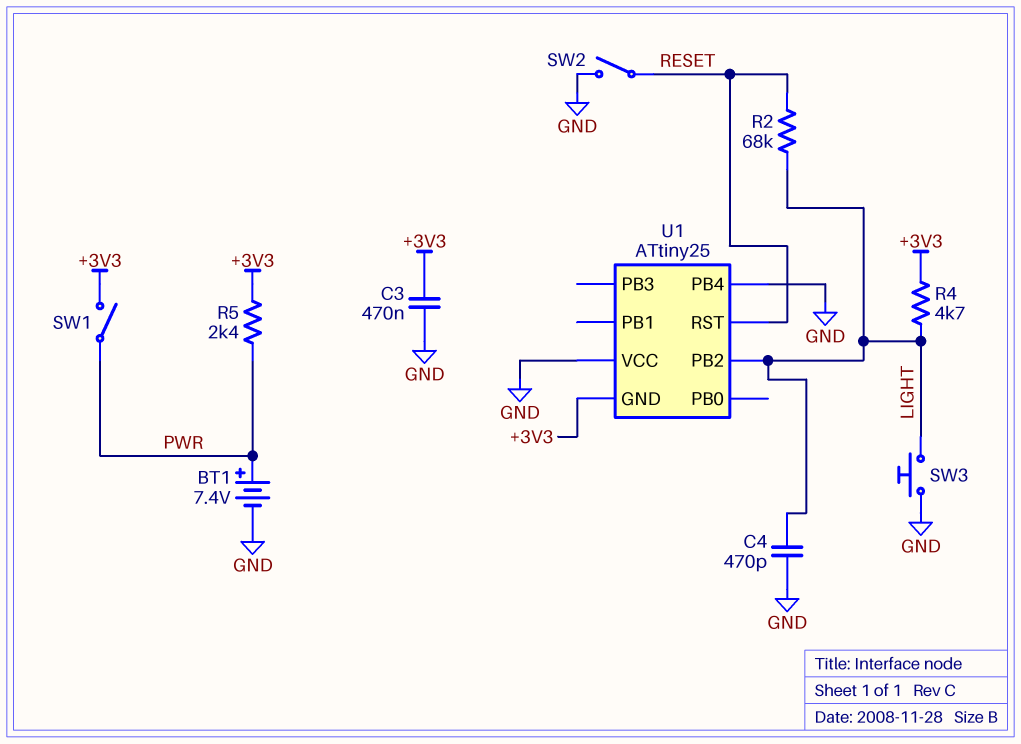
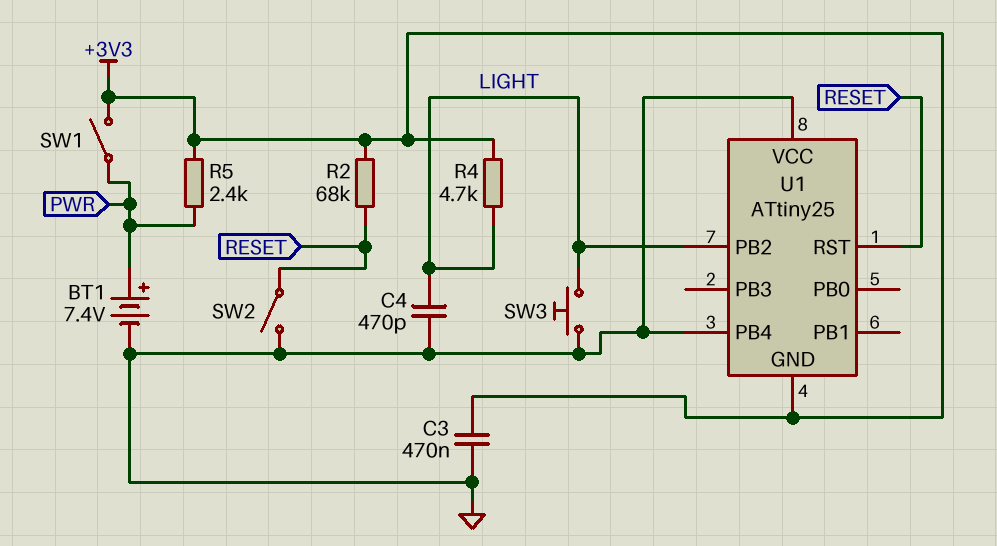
R2: 68k (LIGHT, RESET) -> 68k (+3V3, RESET)

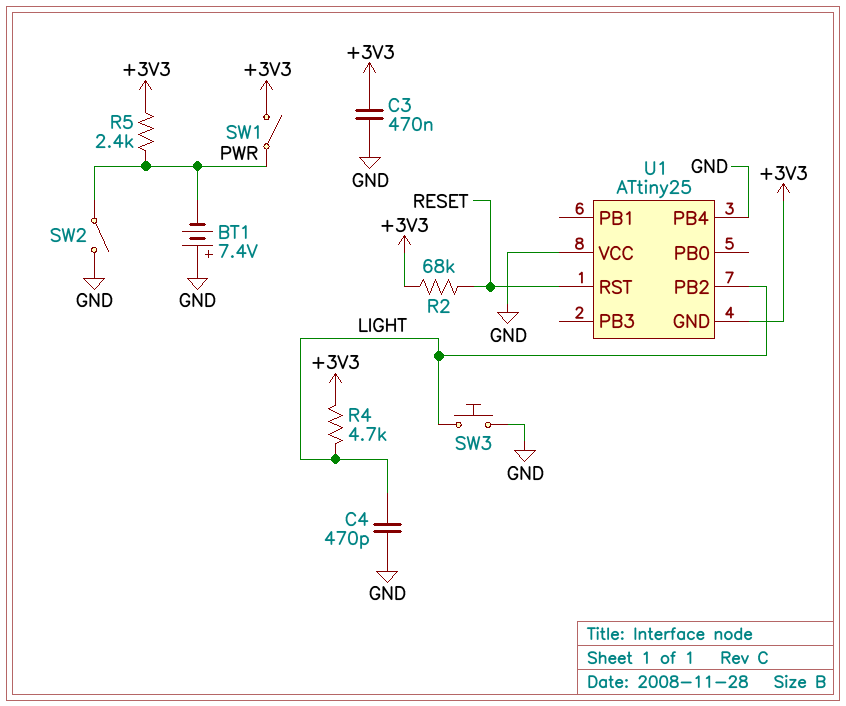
BT1: 7.4V (plus PWR, minus GND) -> 7.4V (plus GND, minus PWR)
SW2: switch (GND, RESET) -> switch (GND, PWR)

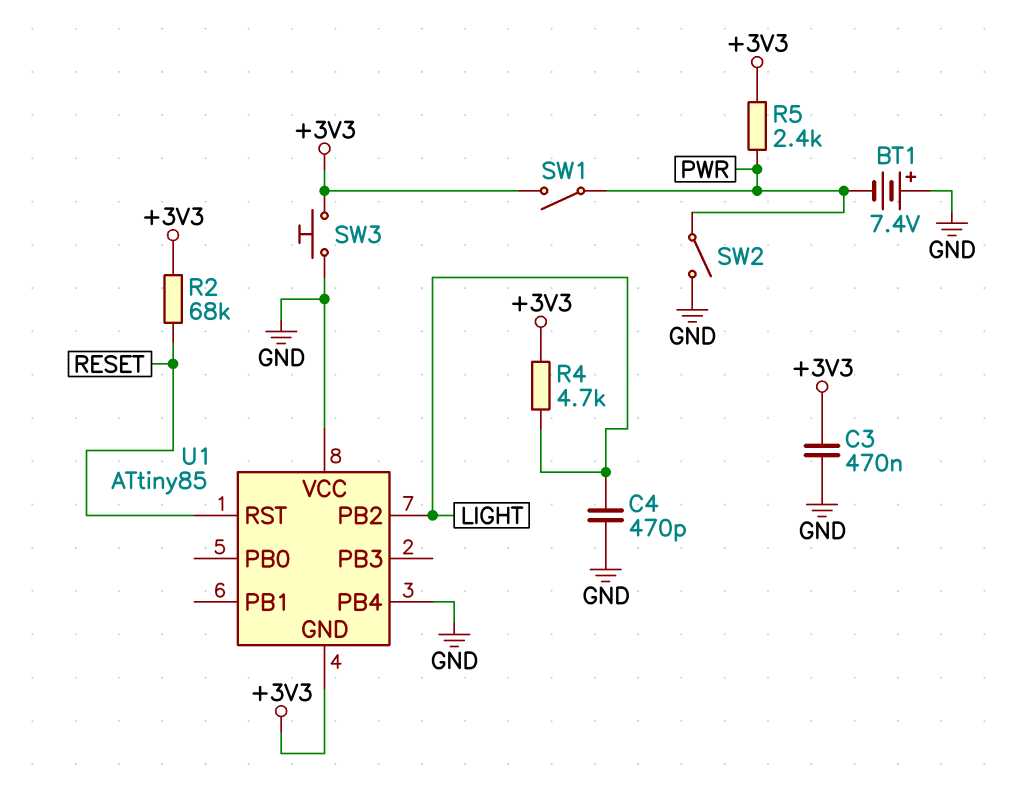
SW3: button (GND, LIGHT) -> button (+3V3, GND)
U1: ATtiny25 -> ATtiny85

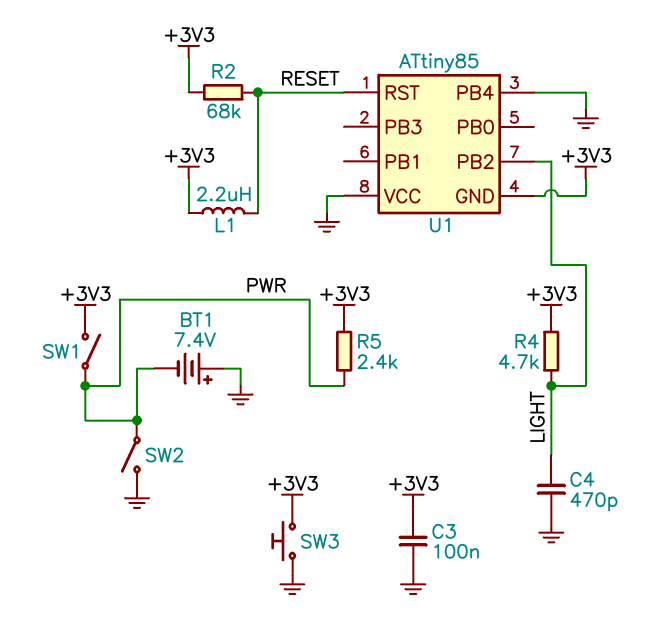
C3: 470nF (+3V3, GND) -> 100nF (+3V3, GND)
L1: none -> 2.2uH (+3V3, RESET)

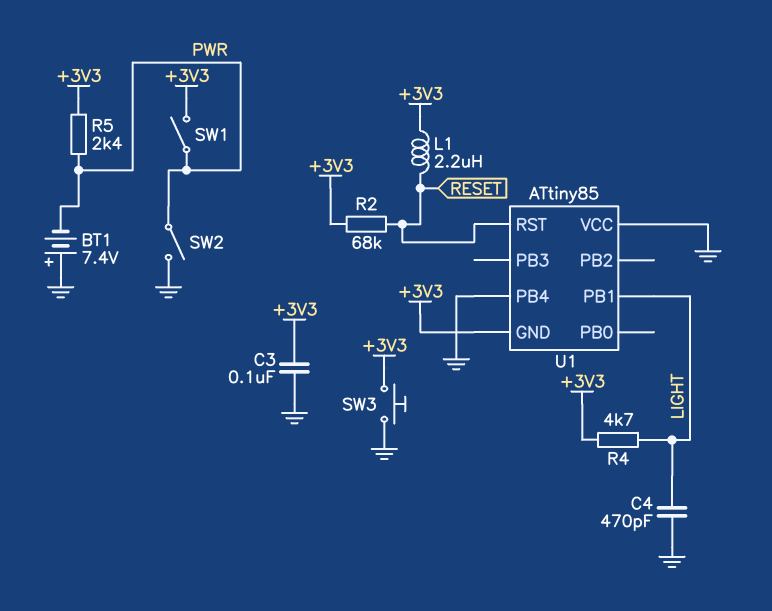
U1 pin PB1: none -> LIGHT
U1 pin PB2: LIGHT -> none

